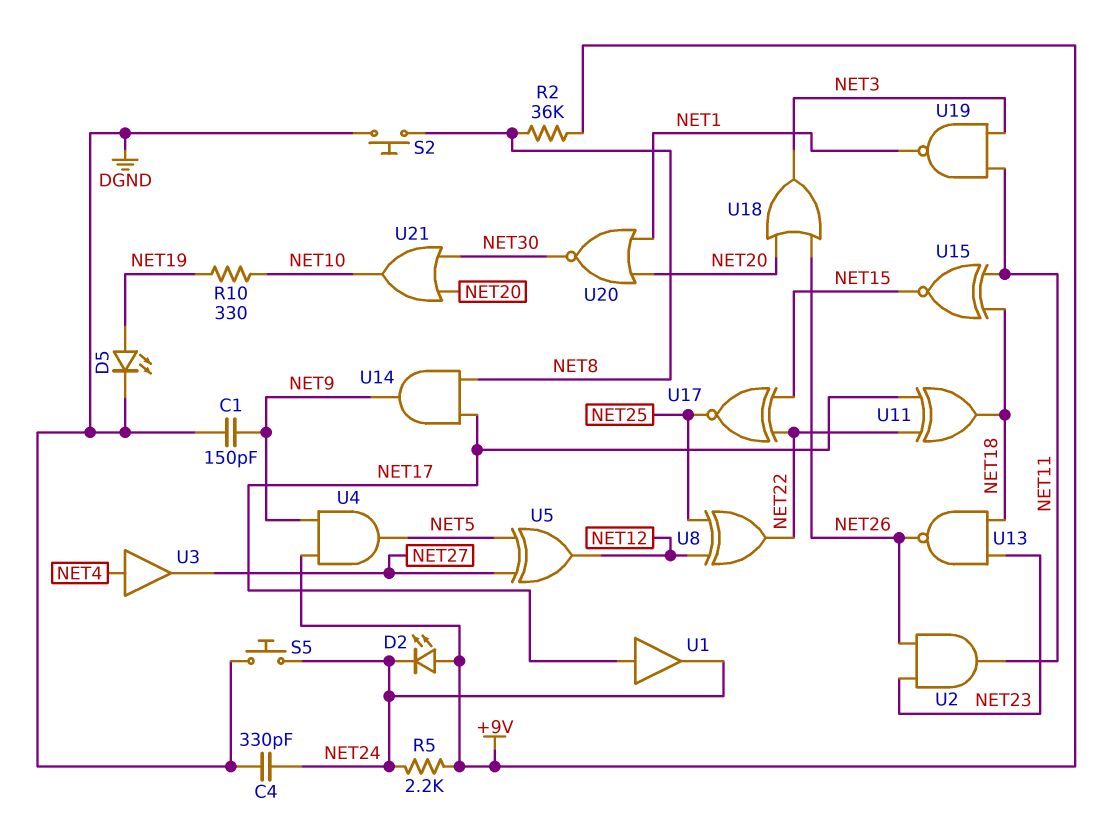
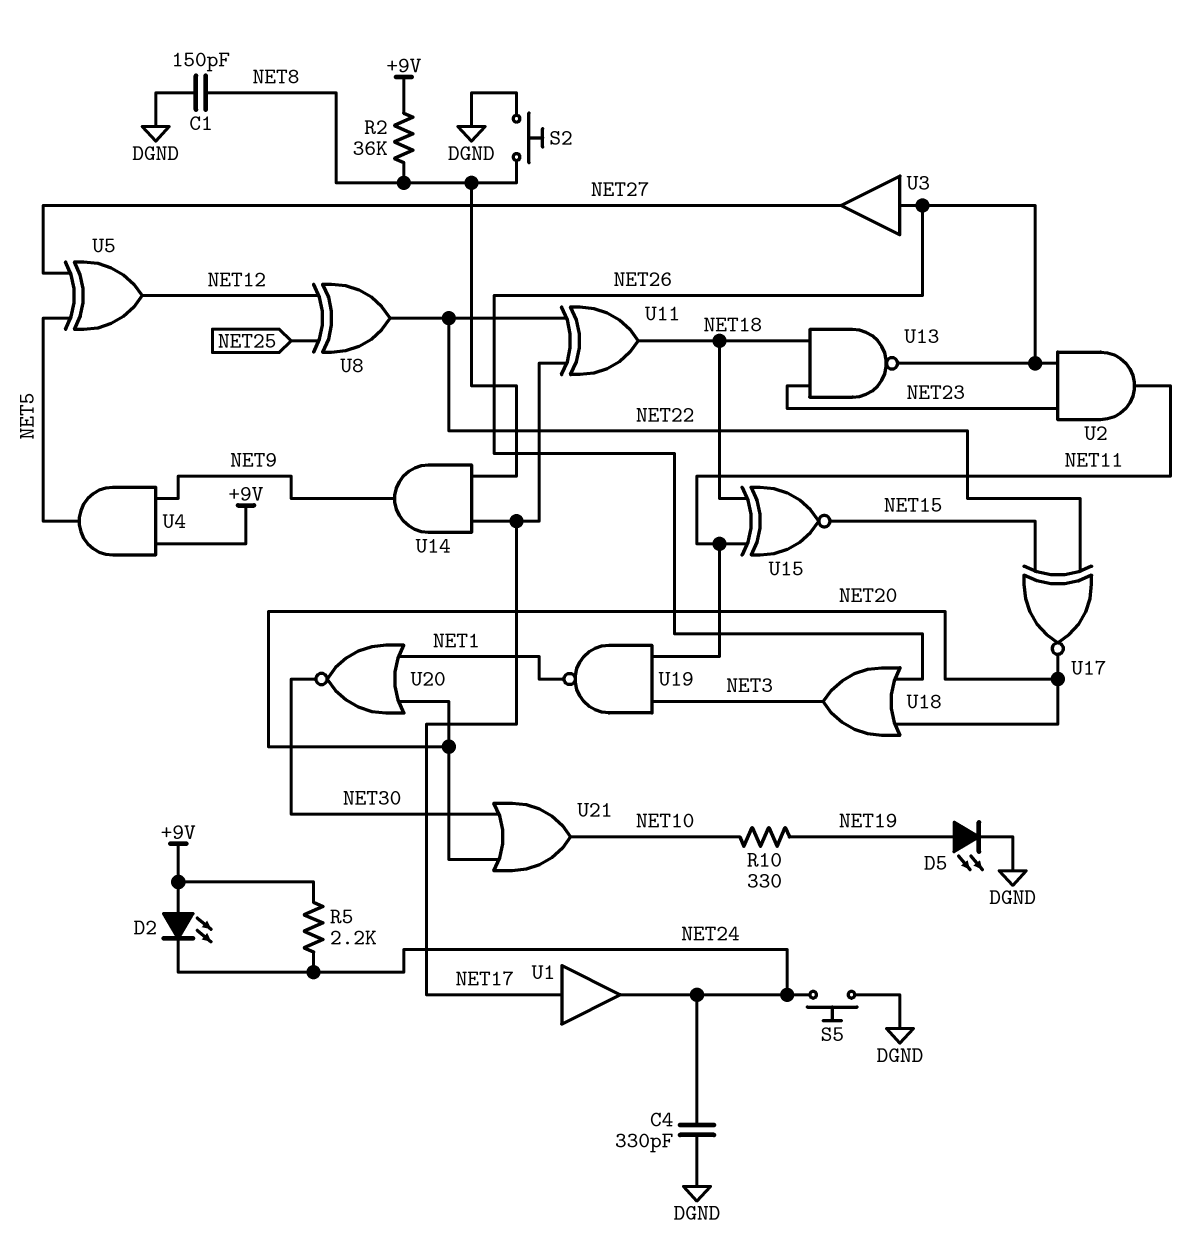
C1: 150pF (DGND, NET9) -> 150pF (DGND, NET8)
U3: buffer (in NET4, out NET27) -> buffer (in NET26, out NET27)
U17: XNOR (in NET15, in NET22, out NET25) -> XNOR (in NET15, in NET22, out NET20)

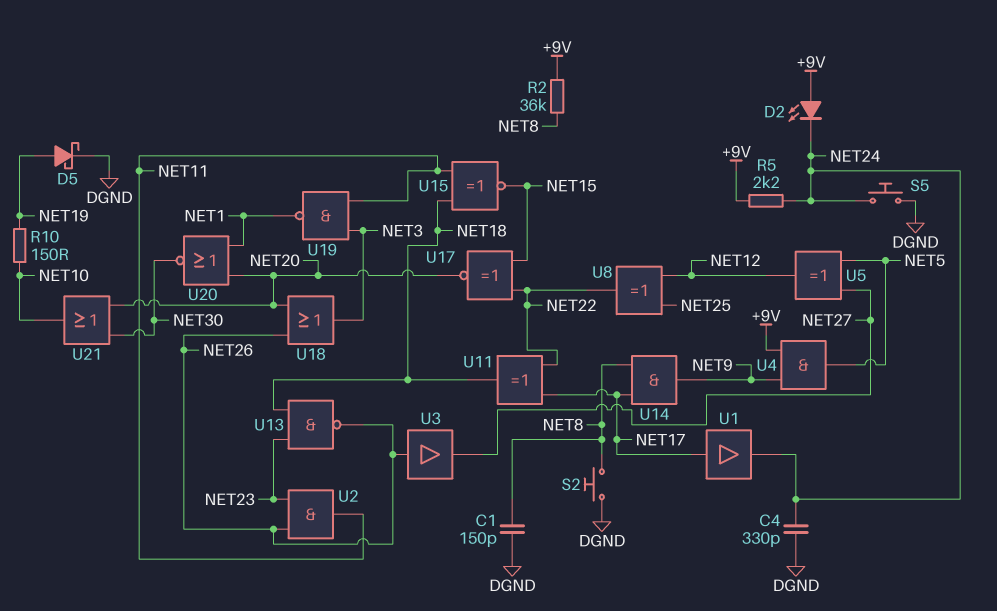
D5: LED (A NET19, K DGND) -> schottky (A NET19, K DGND)
R10: 330 (NET10, NET19) -> 150 (NET10, NET19)

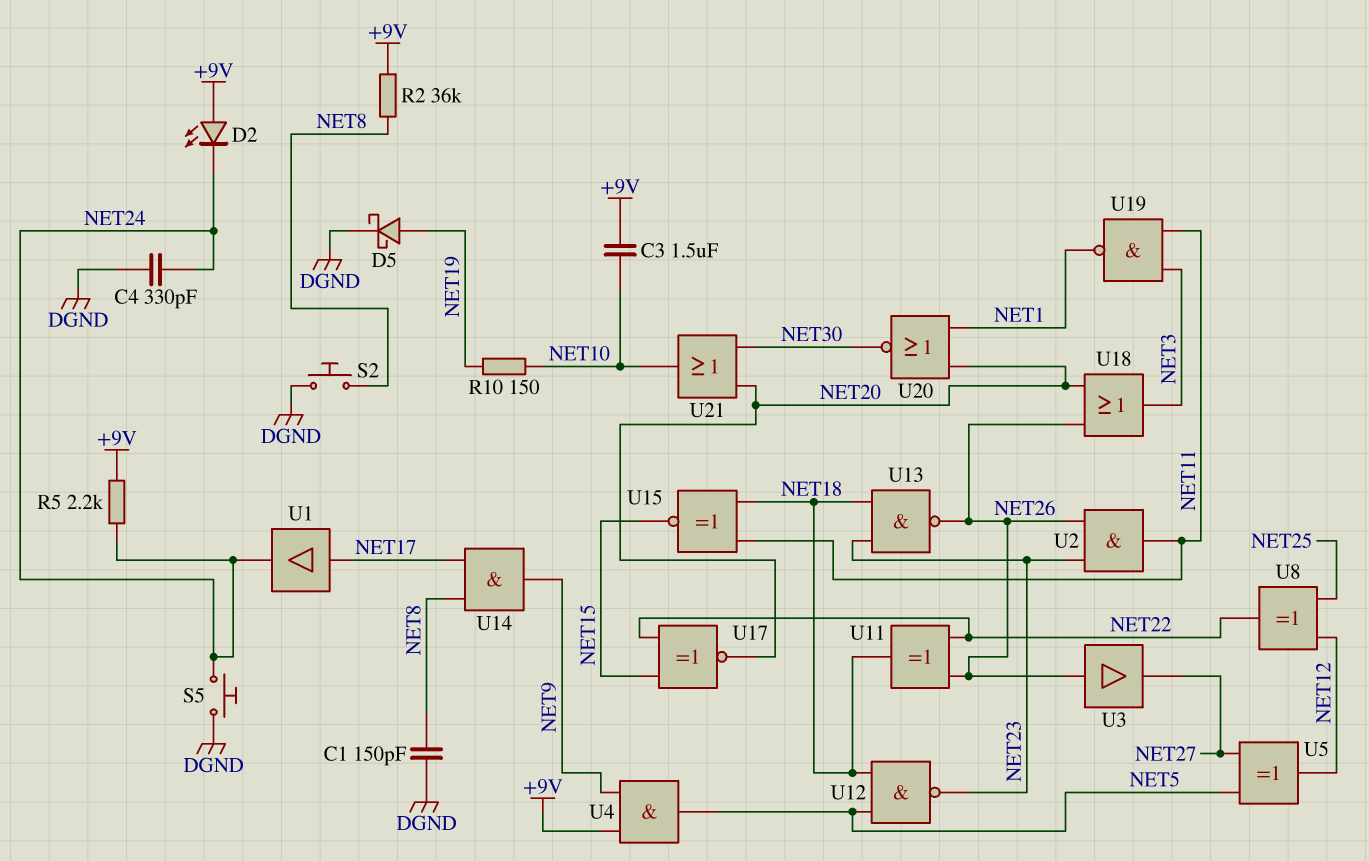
C3: none -> 1.5uF (+9V, NET10)
U11: XOR (in NET17, in NET22, out NET18) -> XOR (in NET22, in NET26, out NET18)
U12: none -> NAND (in NET5, in NET18, out NET23)

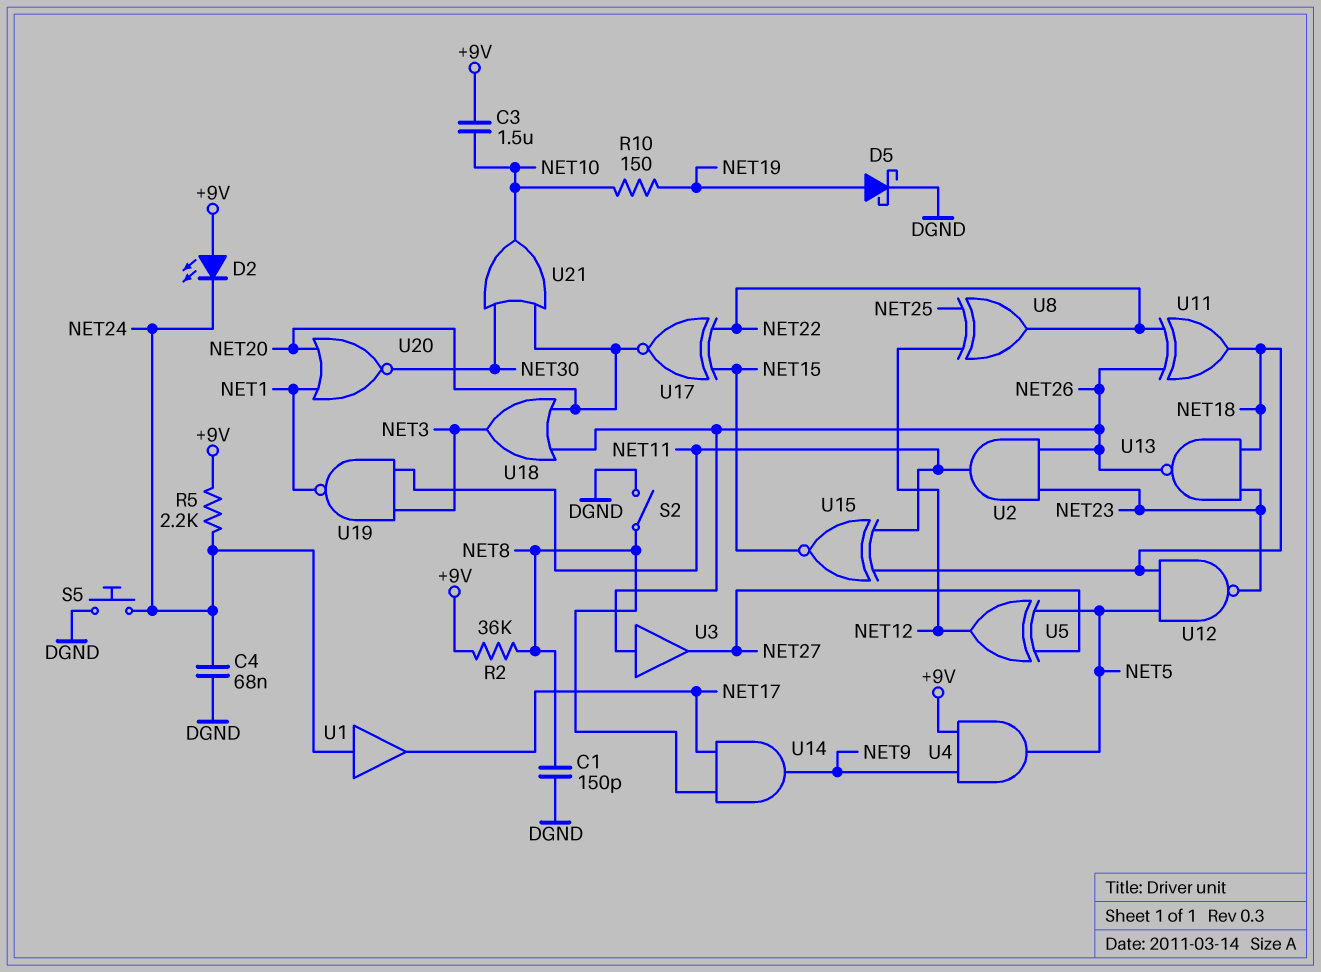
C4: 330pF (DGND, NET24) -> 68nF (DGND, NET24)
S2: button (DGND, NET8) -> switch (DGND, NET8)
U1: buffer (in NET17, out NET24) -> buffer (in NET24, out NET17)

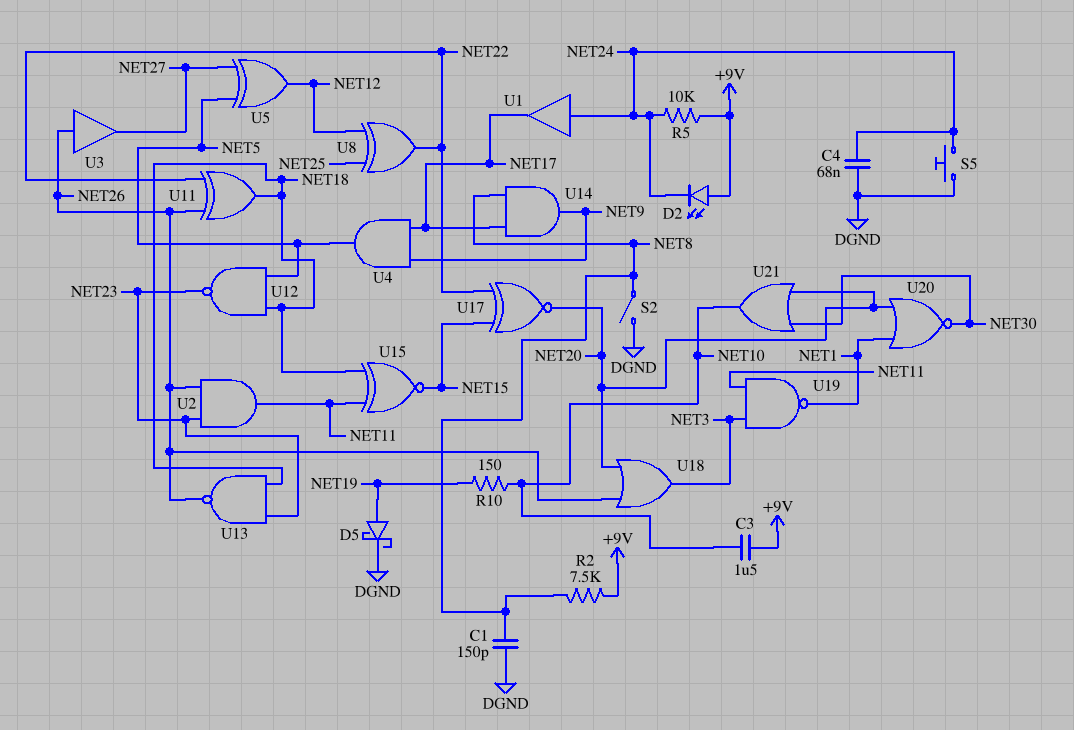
R2: 36k (+9V, NET8) -> 7.5k (+9V, NET8)
R5: 2.2k (+9V, NET24) -> 10k (+9V, NET24)
U4: AND (in +9V, in NET9, out NET5) -> AND (in NET9, in NET17, out NET5)

